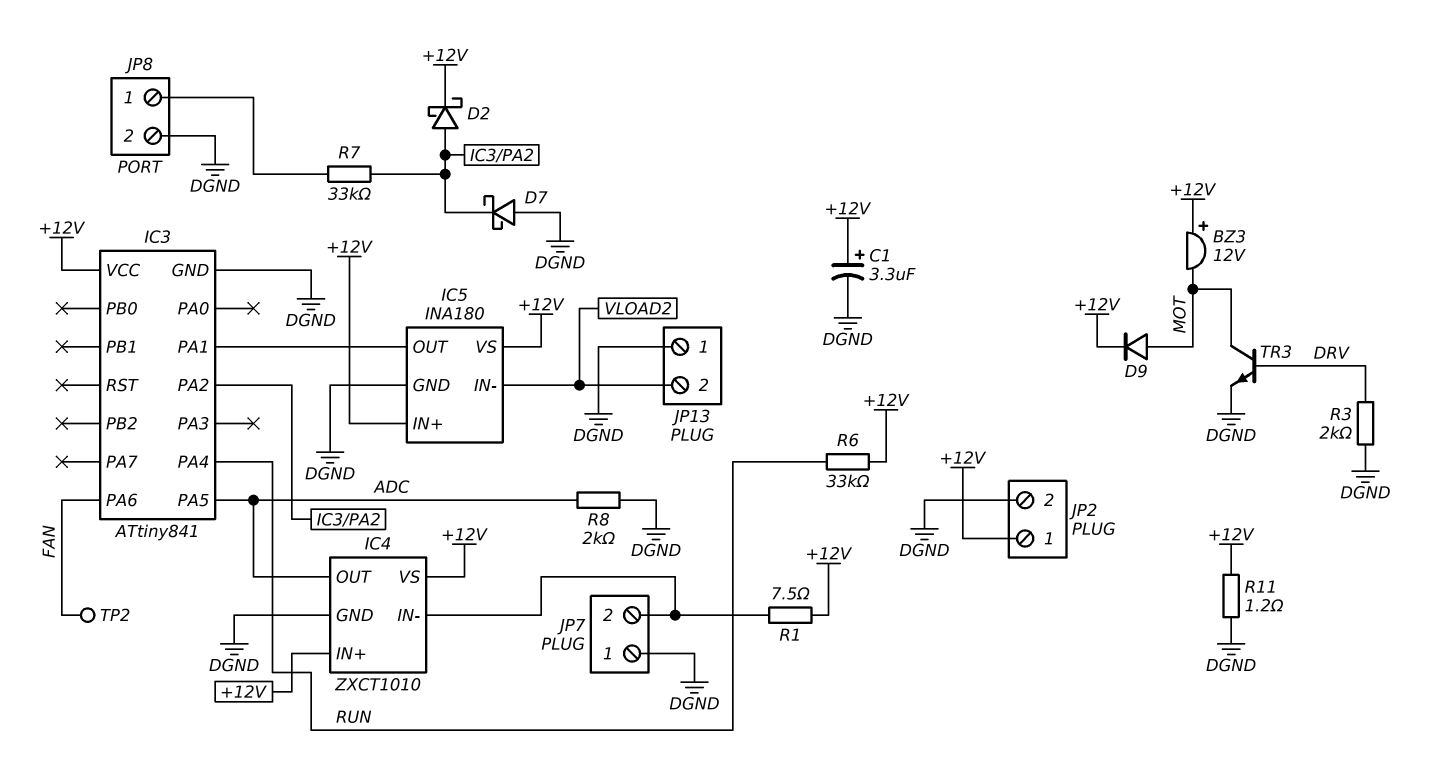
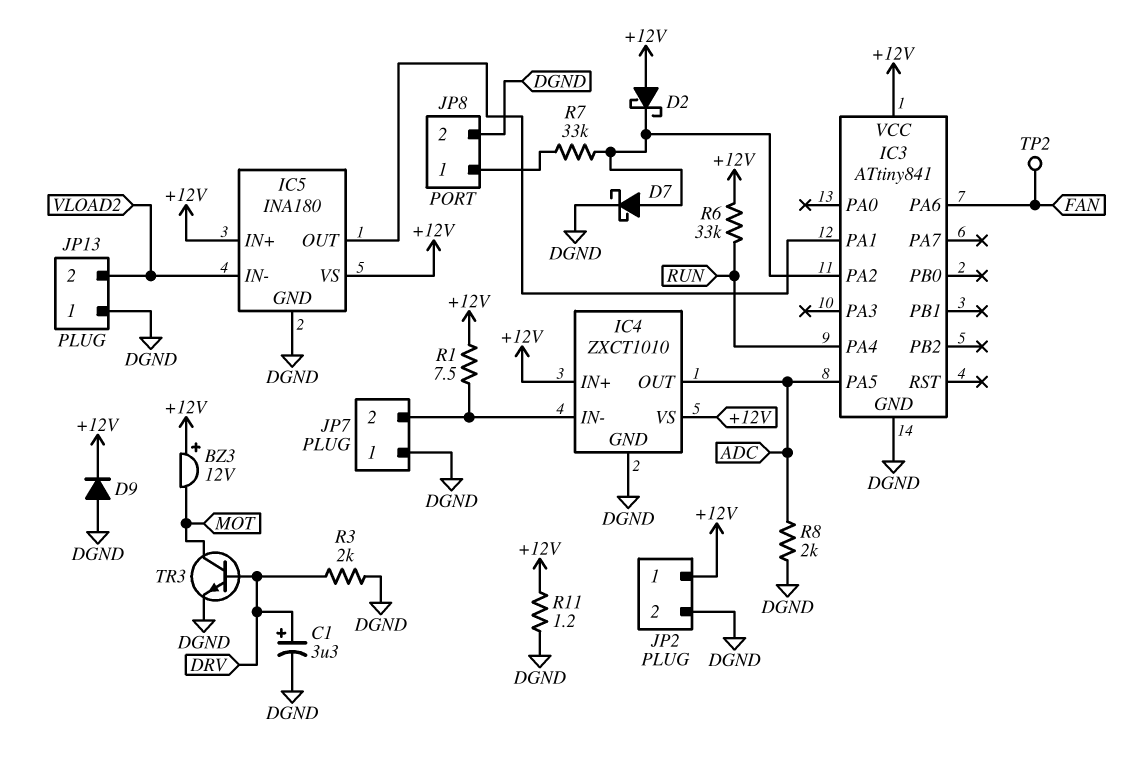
C1: 3.3uF (plus +12V, minus DGND) -> 3.3uF (plus DRV, minus DGND)
D2: schottky (A IC3/PA2, K +12V) -> schottky (A +12V, K IC3/PA2)
D7: schottky (A DGND, K IC3/PA2) -> schottky (A IC3/PA2, K DGND)
D9: diode (A MOT, K +12V) -> diode (A DGND, K +12V)

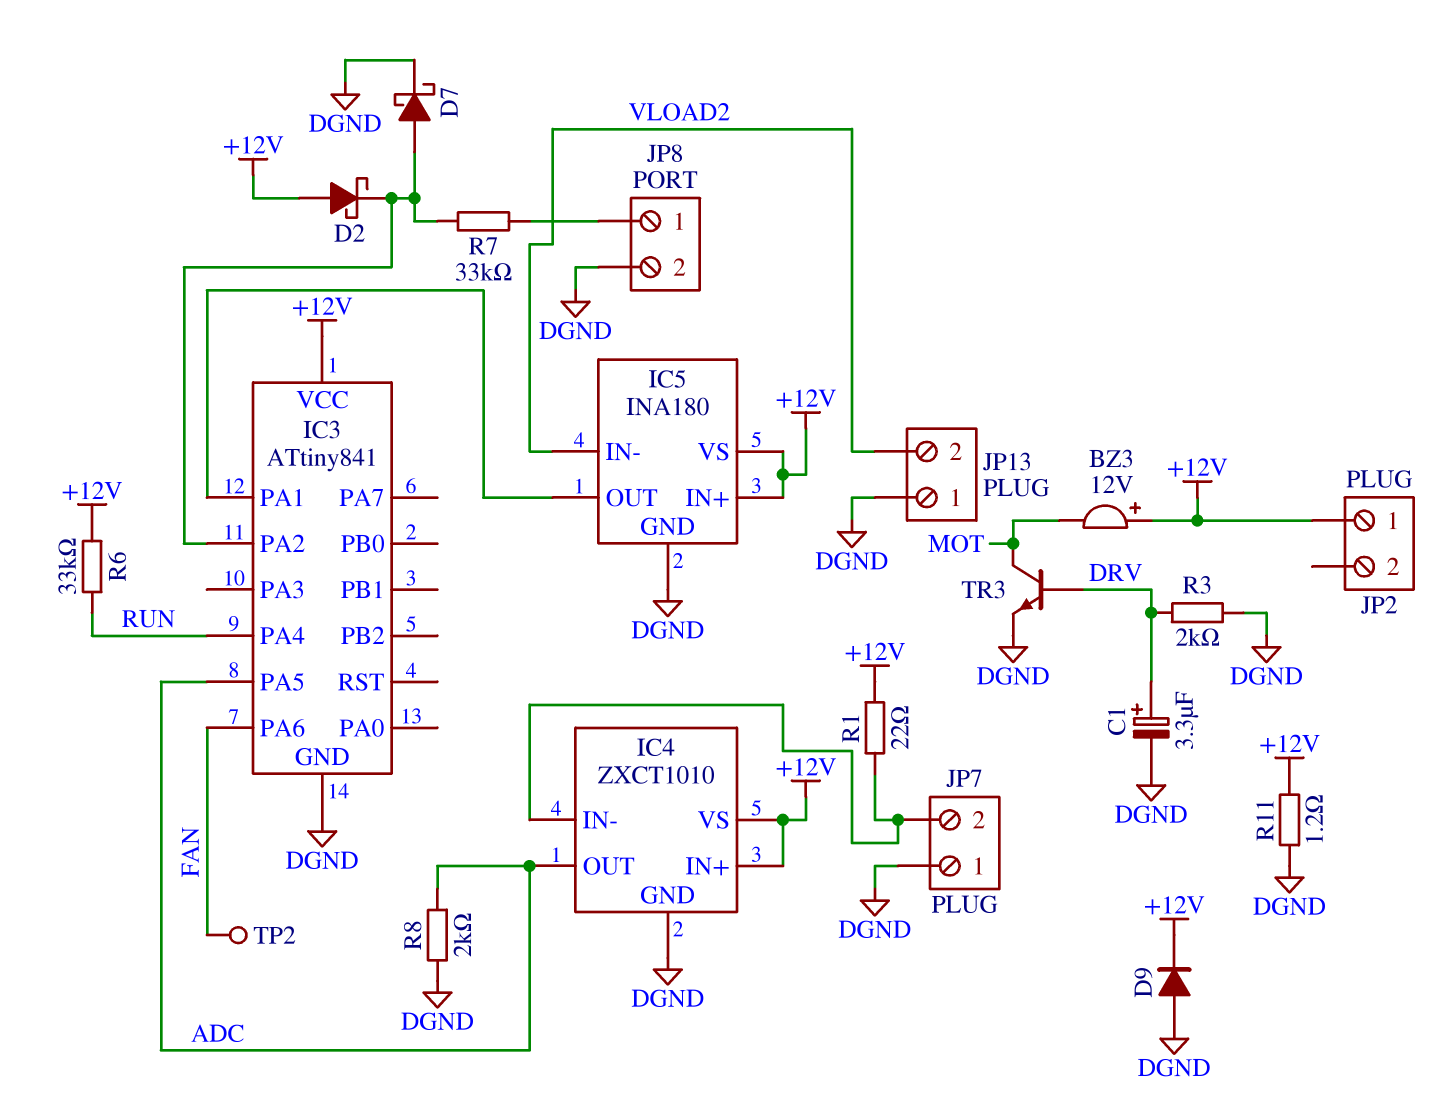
JP2 pin 2: DGND -> none
R1: 7.5 (+12V, IC4/IN-) -> 22 (+12V, IC4/IN-)

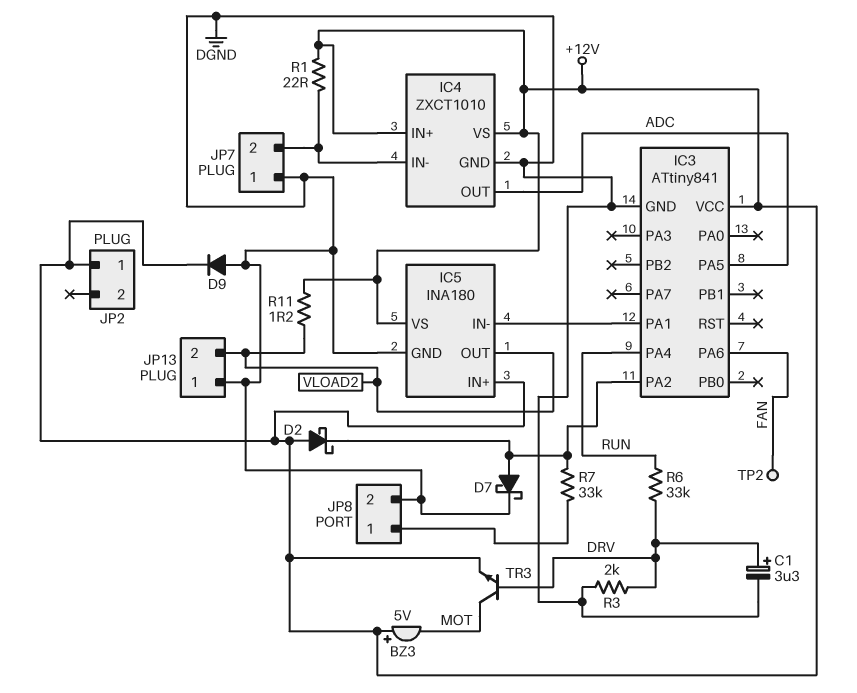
BZ3: buzzer 12V (plus +12V, minus MOT) -> buzzer 5V (plus +12V, minus MOT)
IC5 pin IN-: VLOAD2 -> IC3/PA1
IC5 pin OUT: IC3/PA1 -> VLOAD2
R6: 33k (+12V, RUN) -> 33k (DRV, RUN)
R8: 2k (ADC, DGND) -> none
R11: 1.2 (+12V, DGND) -> 1.2 (+12V, VLOAD2)
TR3: NPN (B DRV, C MOT, E DGND) -> NPN (B DRV, C MOT, E +12V)

